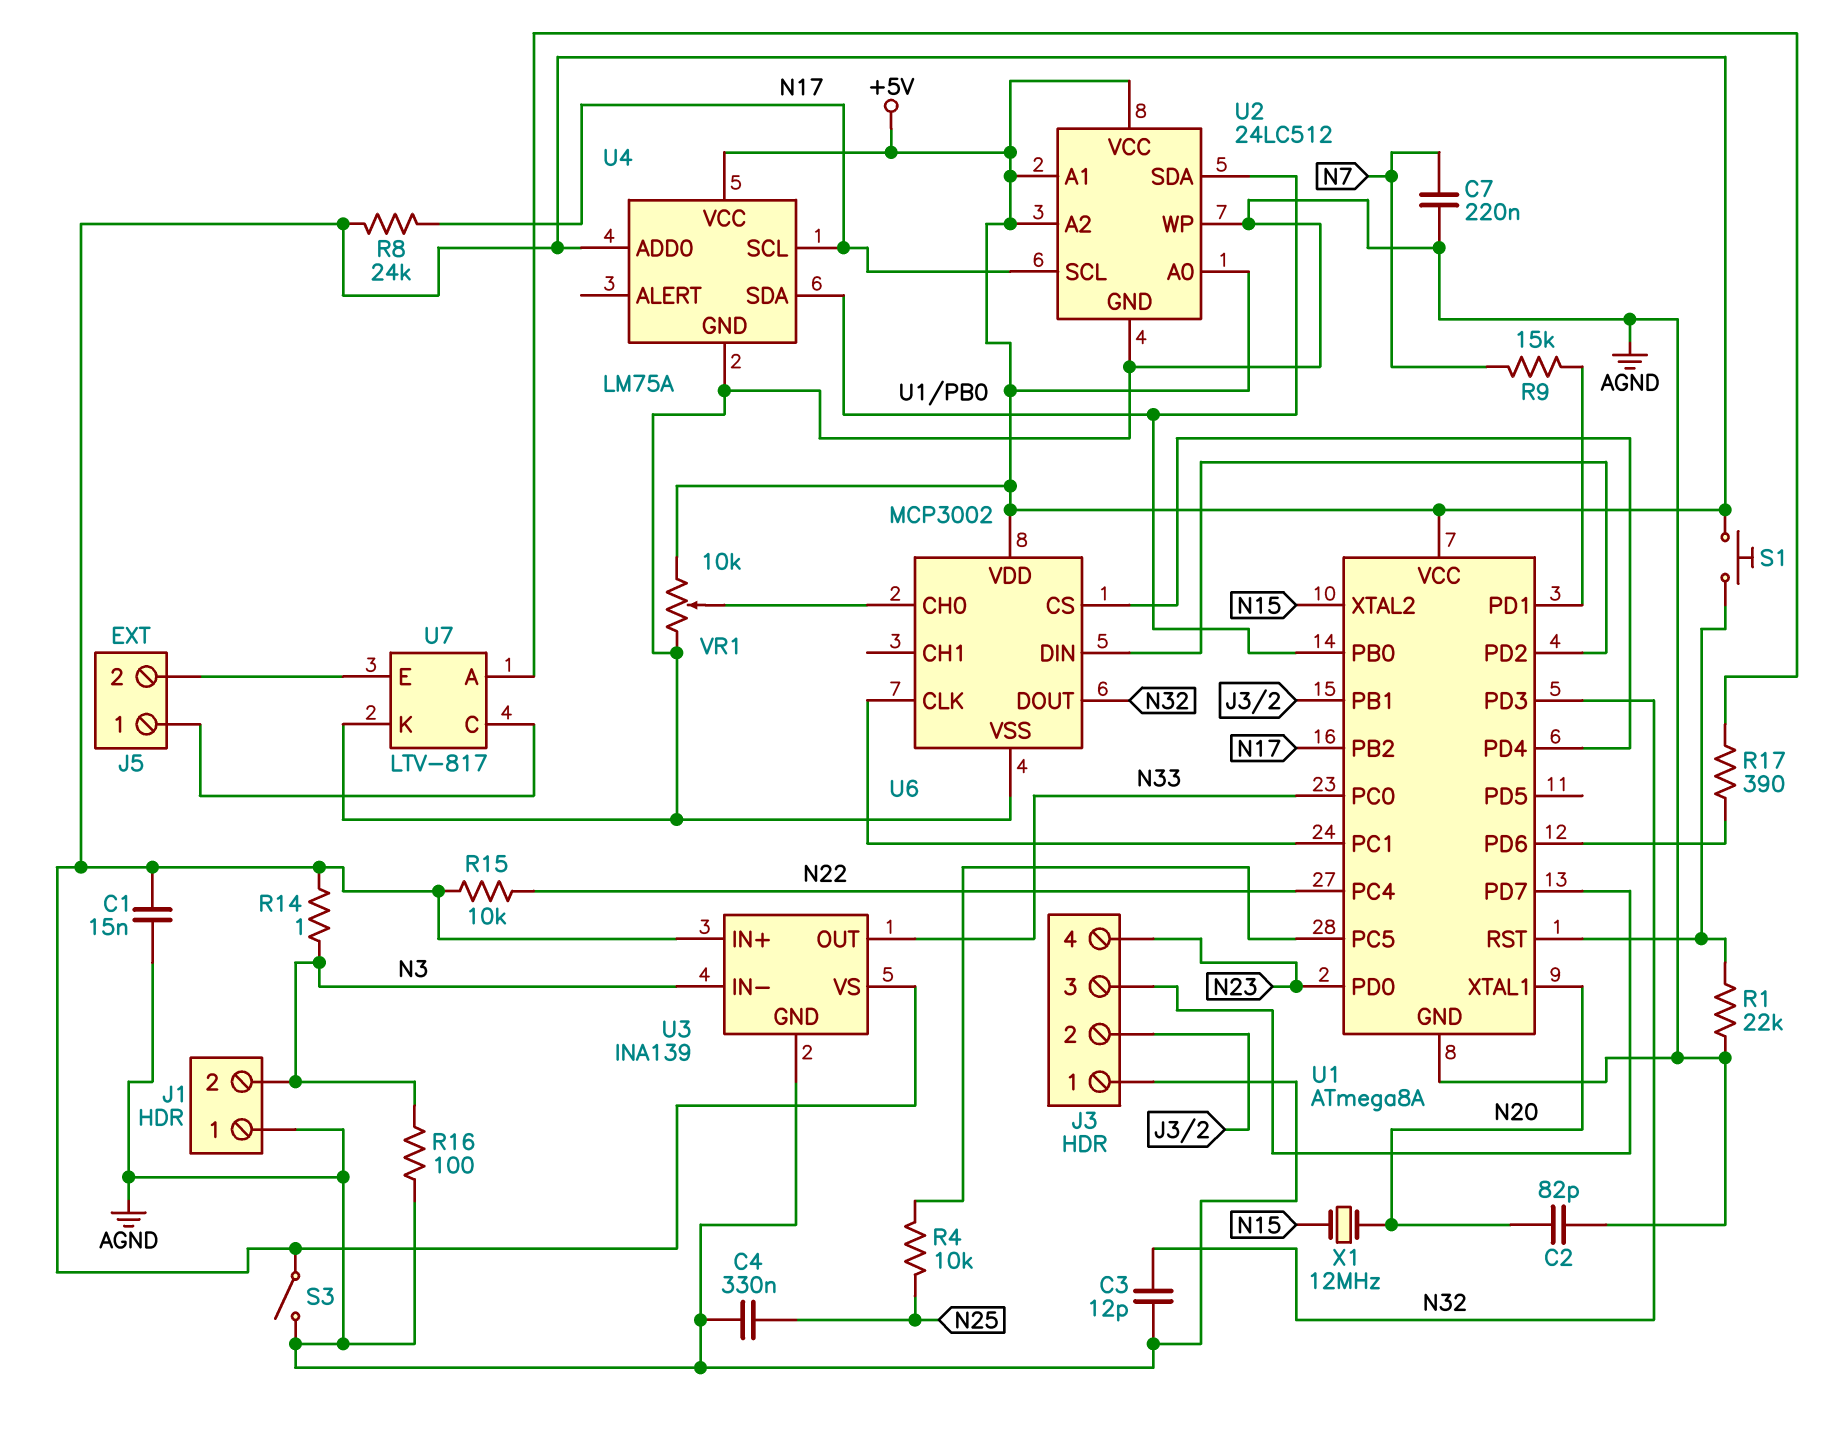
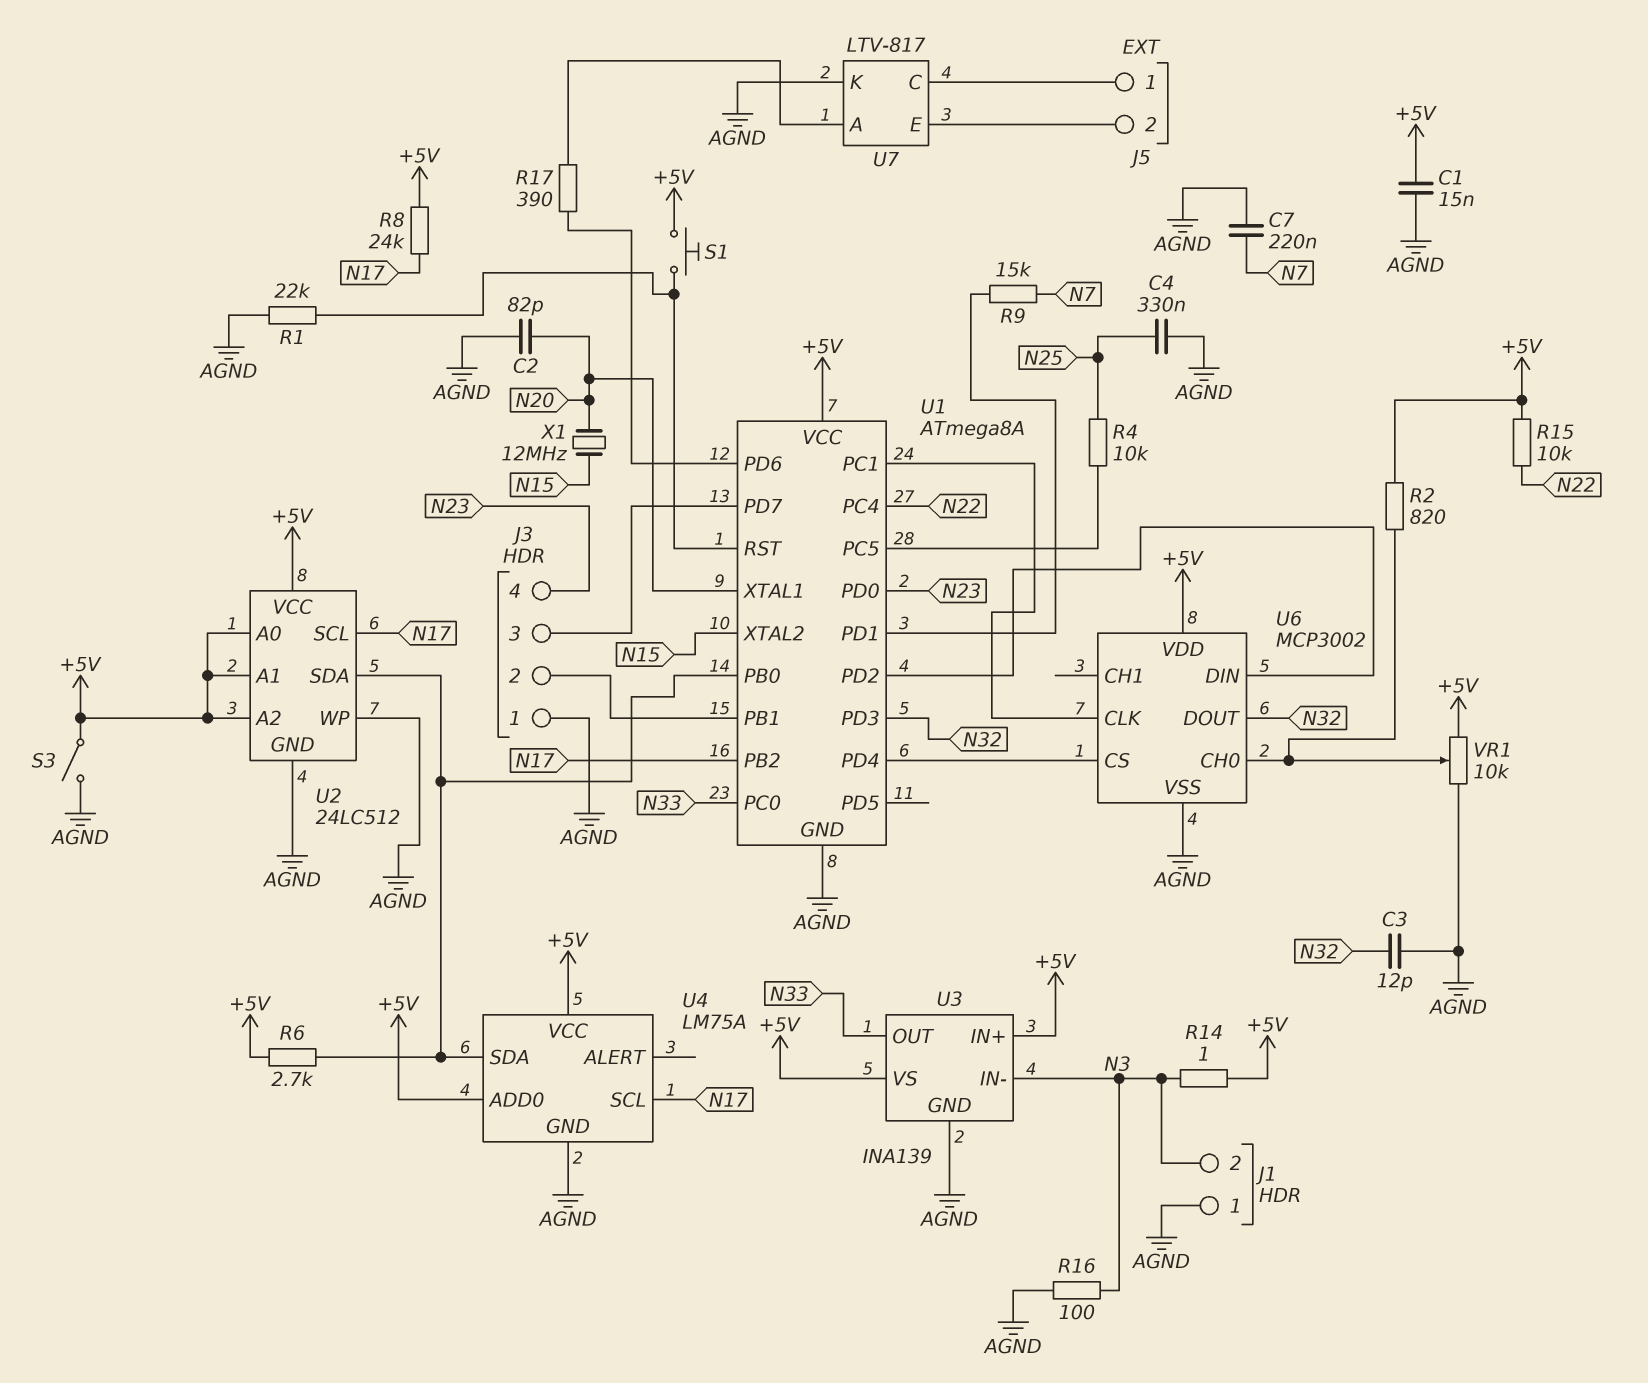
R2: none -> 820 (+5V, U6/CH0)
R6: none -> 2.7k (+5V, U1/PB0)

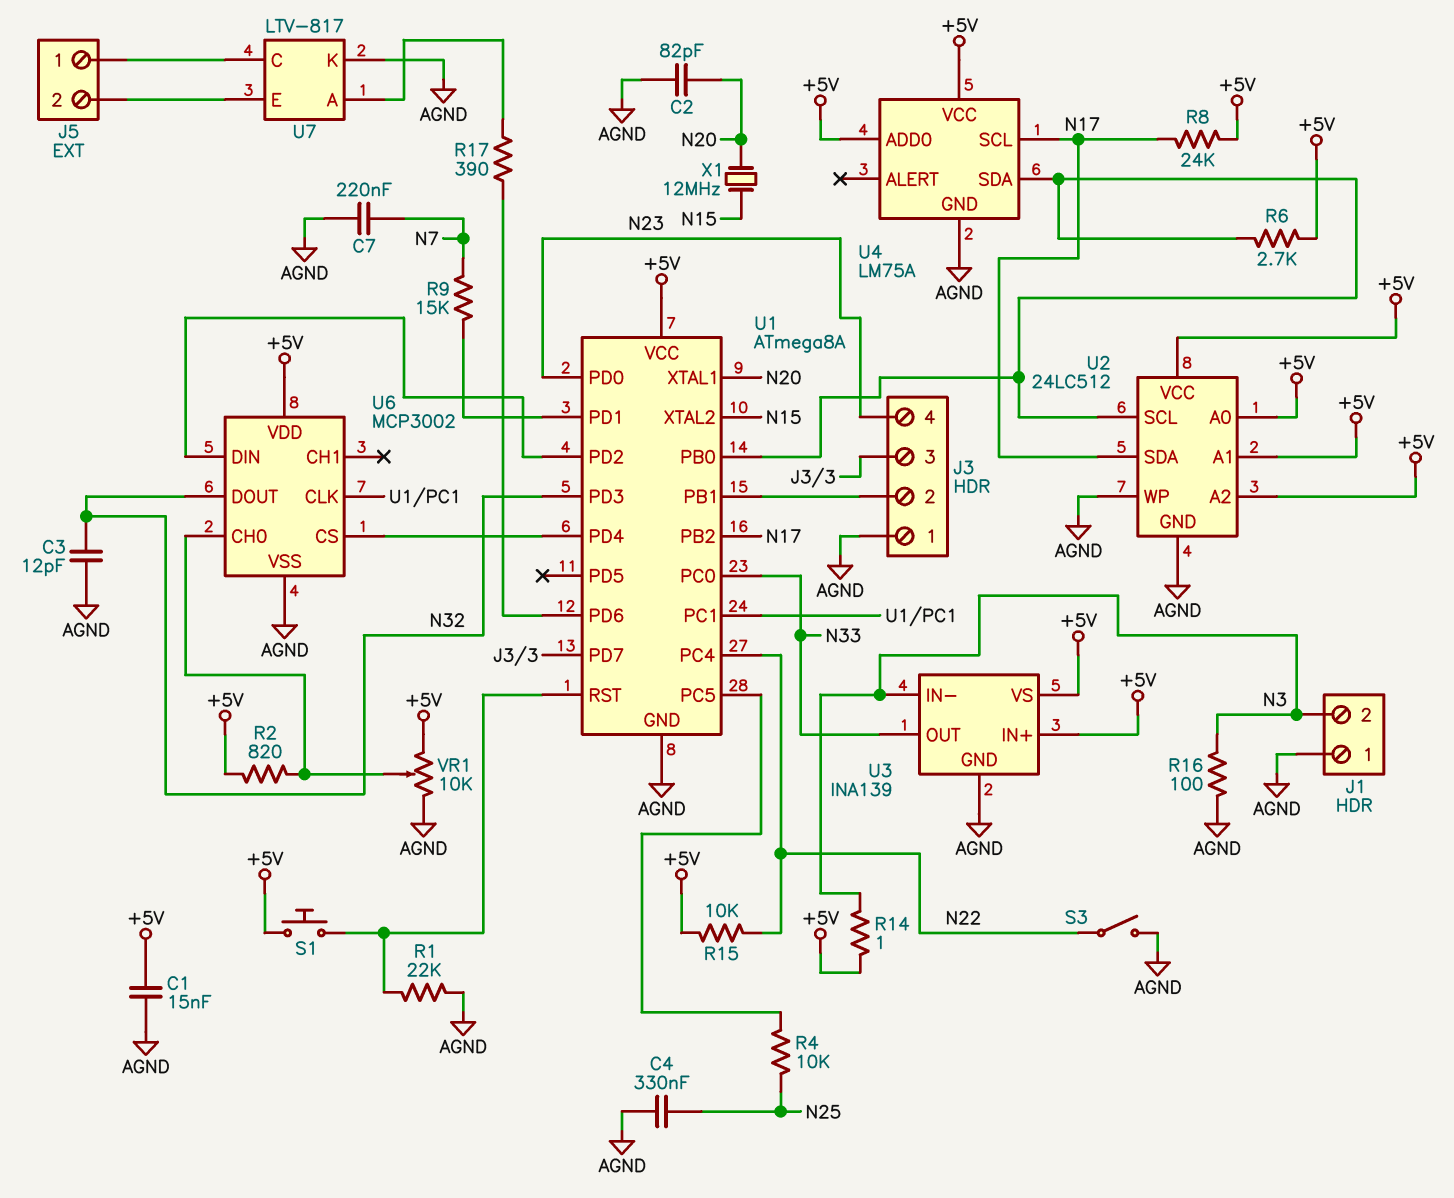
S3: switch (+5V, AGND) -> switch (AGND, N22)
U2 pin SCL: N17 -> U1/PB0
U2 pin SDA: U1/PB0 -> N17

